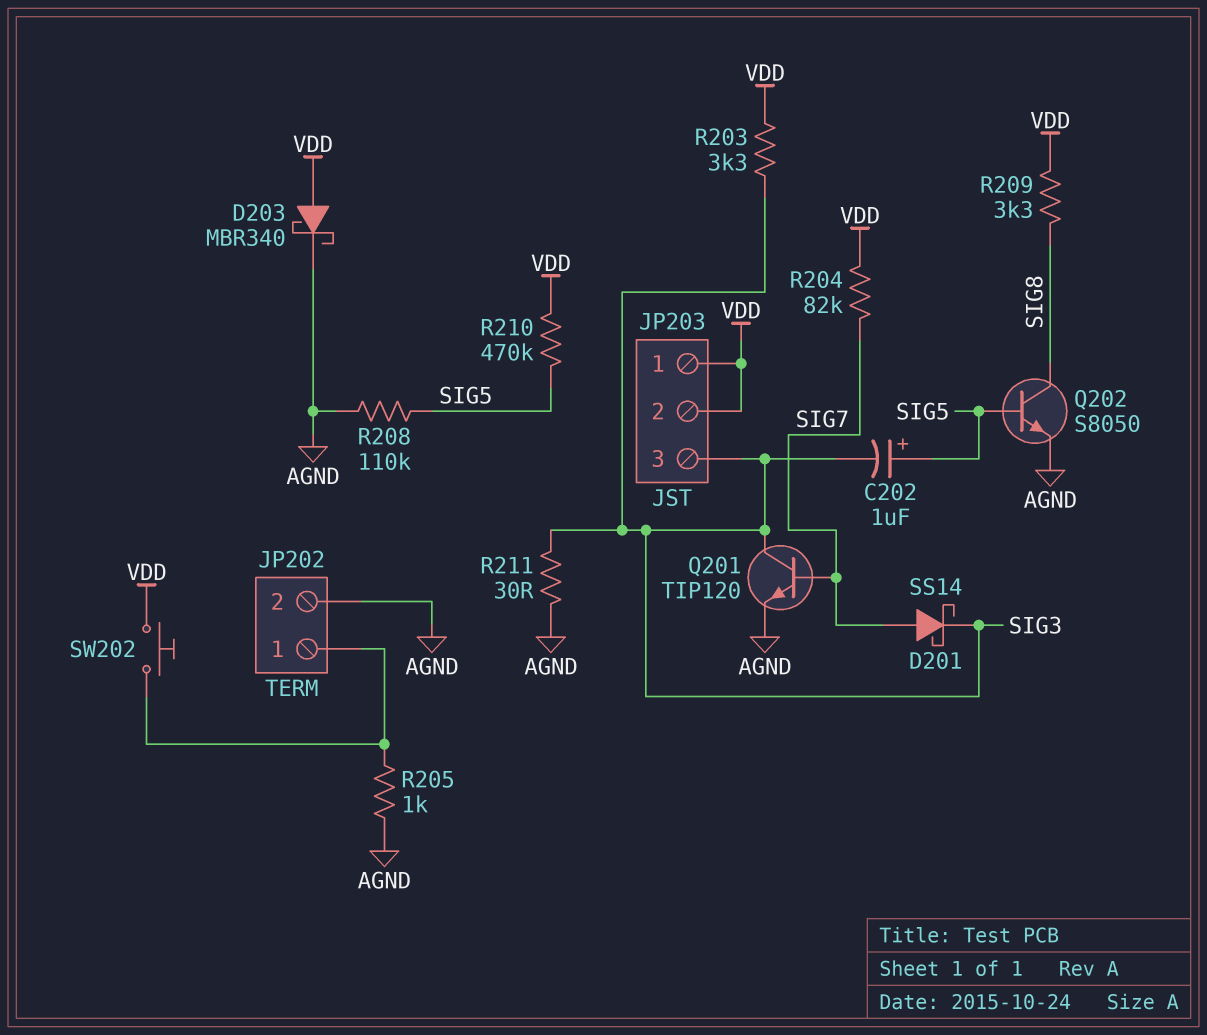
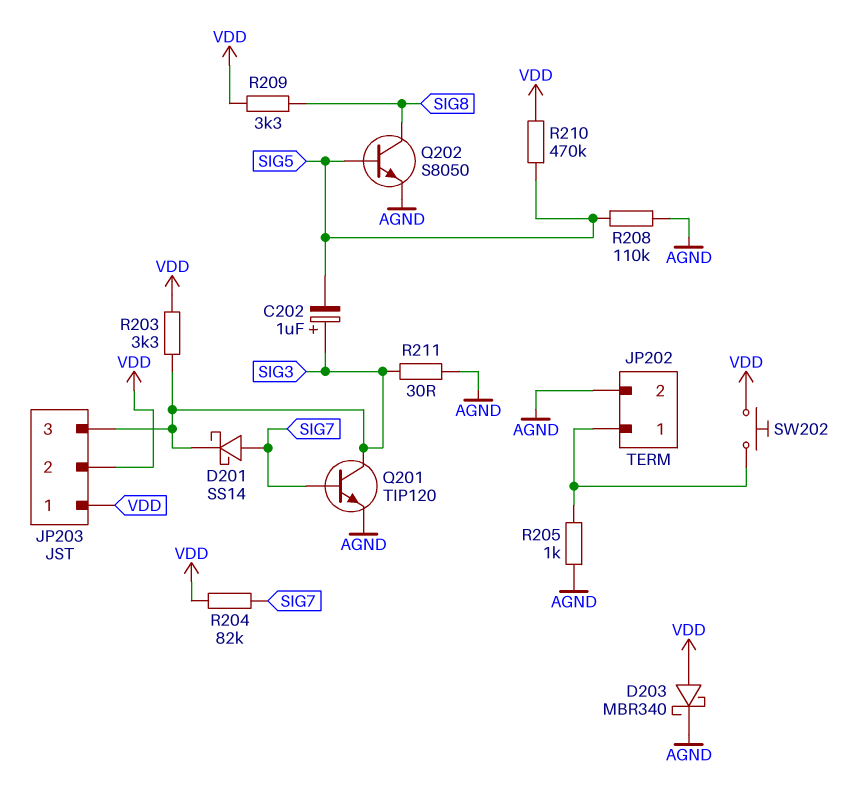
C202: 1uF (plus SIG5, minus SIG3) -> 1uF (plus SIG3, minus SIG5)

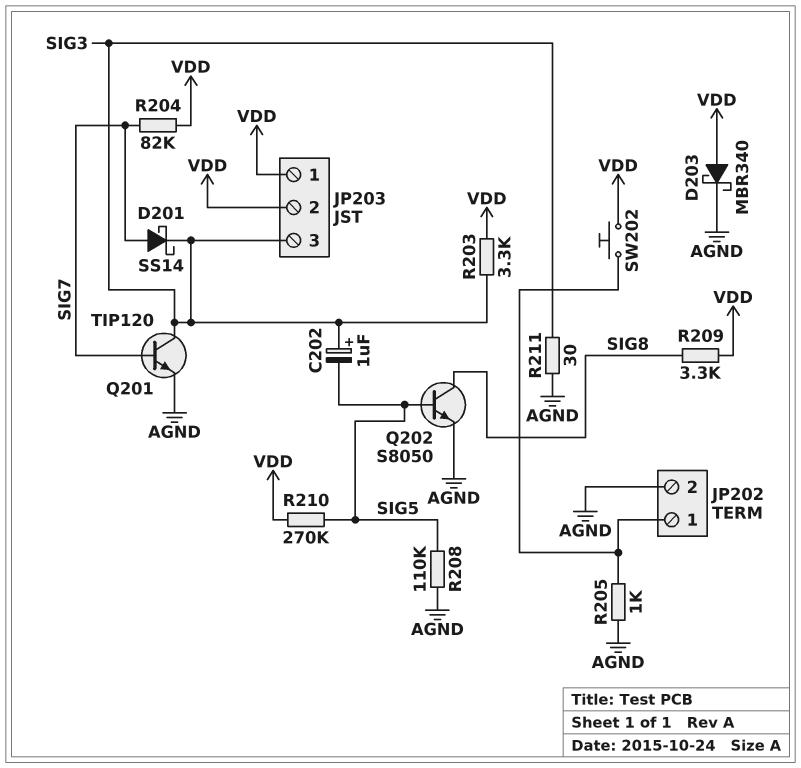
R210: 470k (SIG5, VDD) -> 270k (SIG5, VDD)

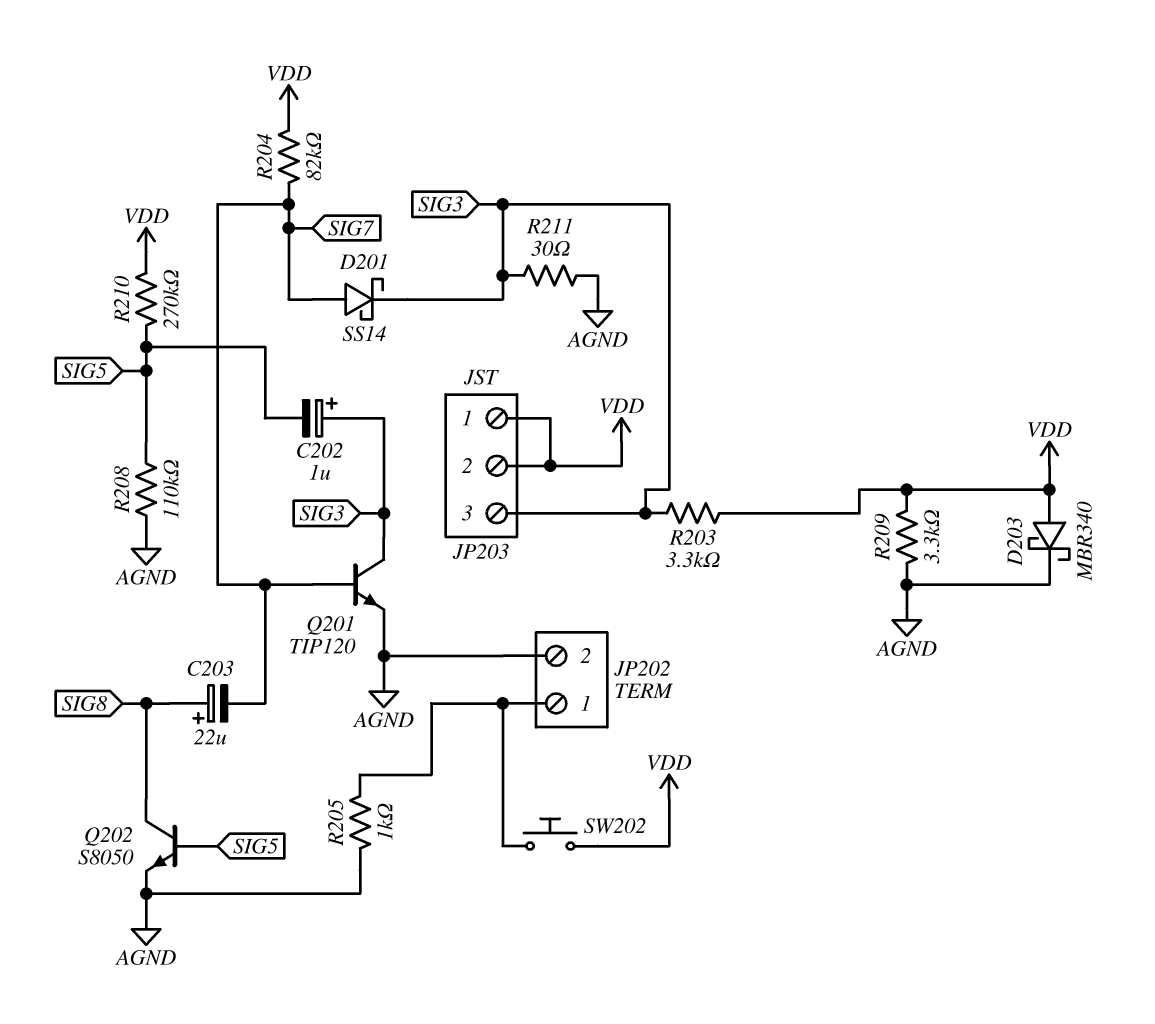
C203: none -> 22uF (plus SIG8, minus SIG7)
R209: 3.3k (SIG8, VDD) -> 3.3k (AGND, VDD)

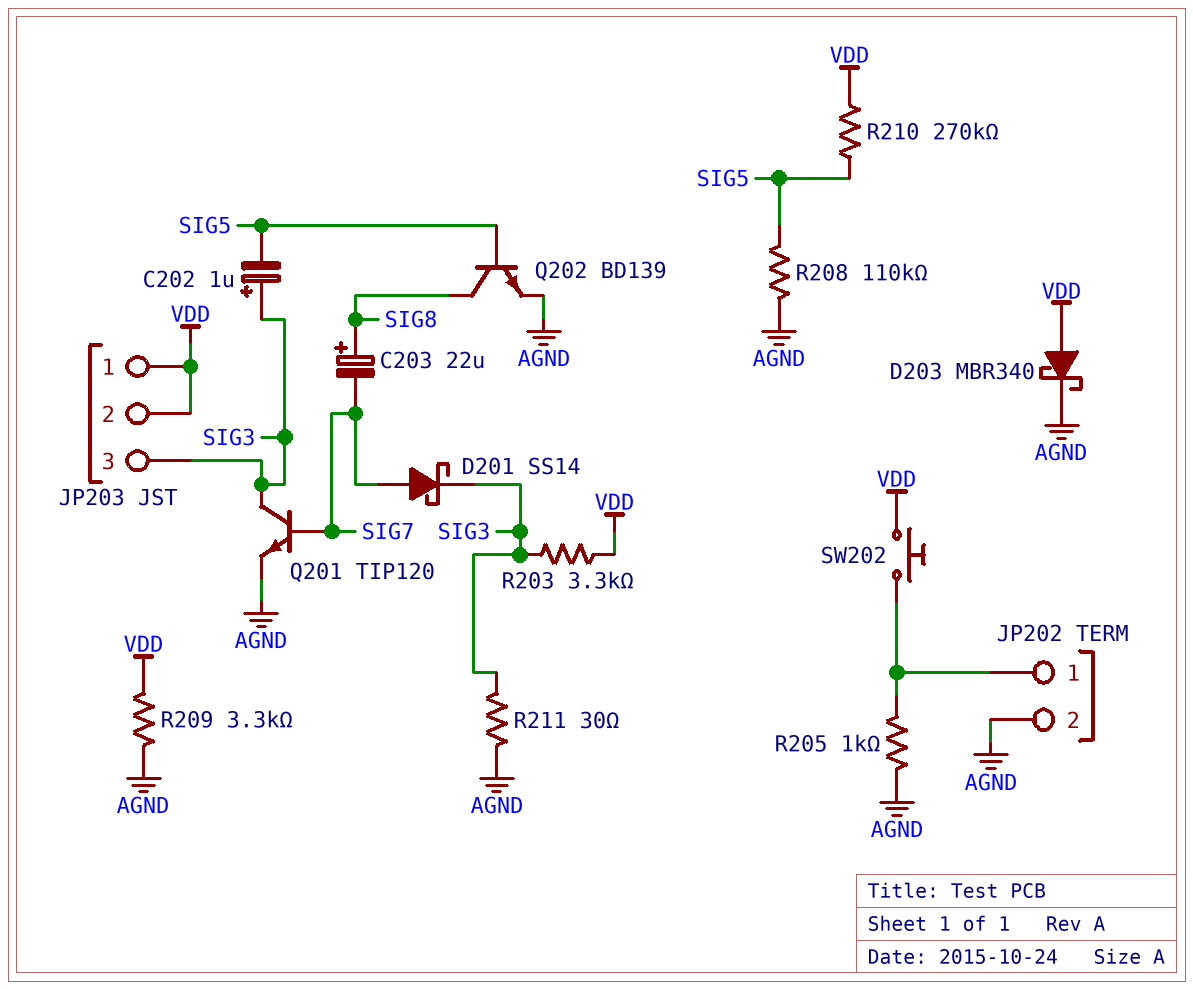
Q202: NPN S8050 (B SIG5, C SIG8, E AGND) -> NPN BD139 (B SIG5, C SIG8, E AGND)
R204: 82k (SIG7, VDD) -> none

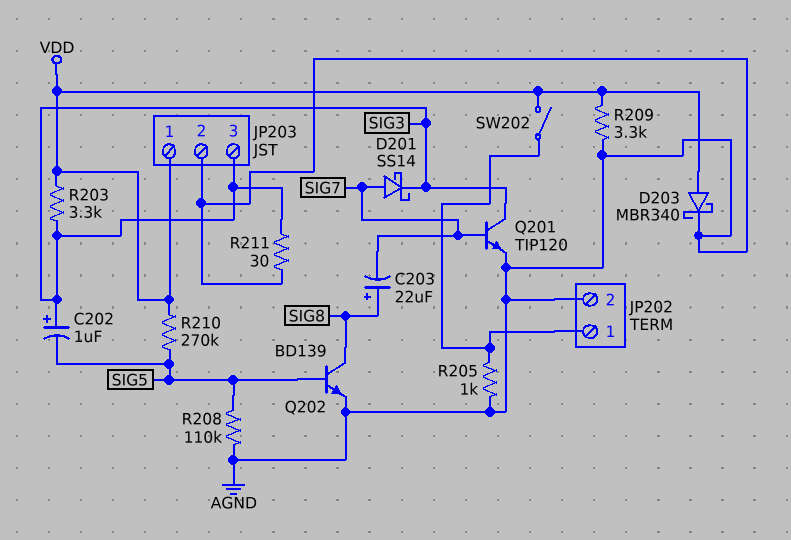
JP203 pin 2: VDD -> AGND
SW202: button (JP202/1, VDD) -> switch (JP202/1, VDD)

